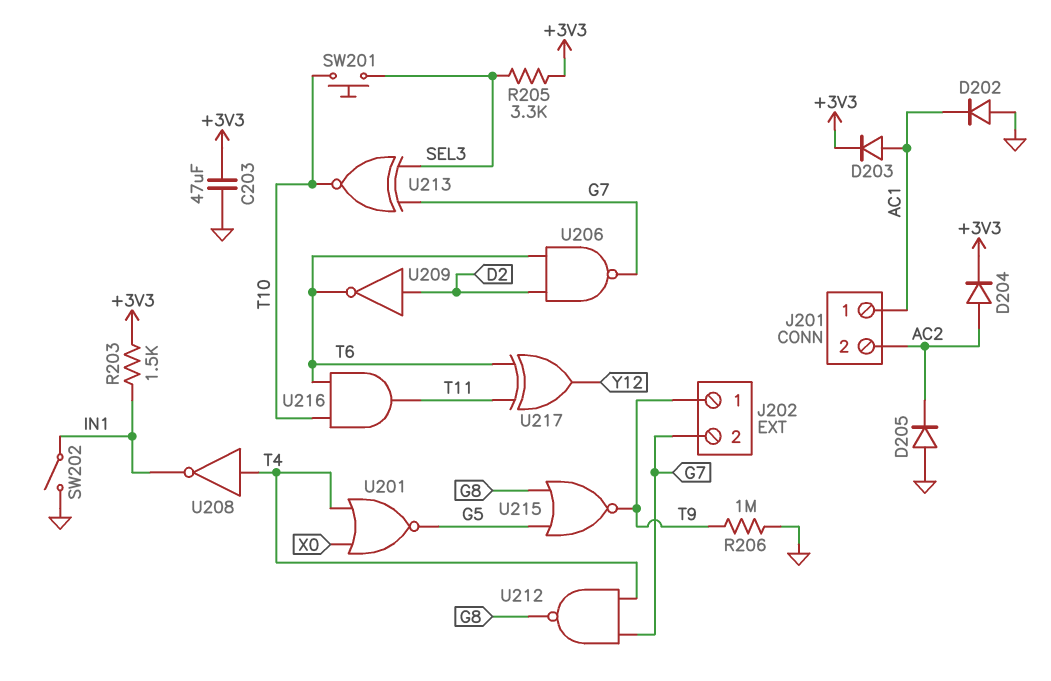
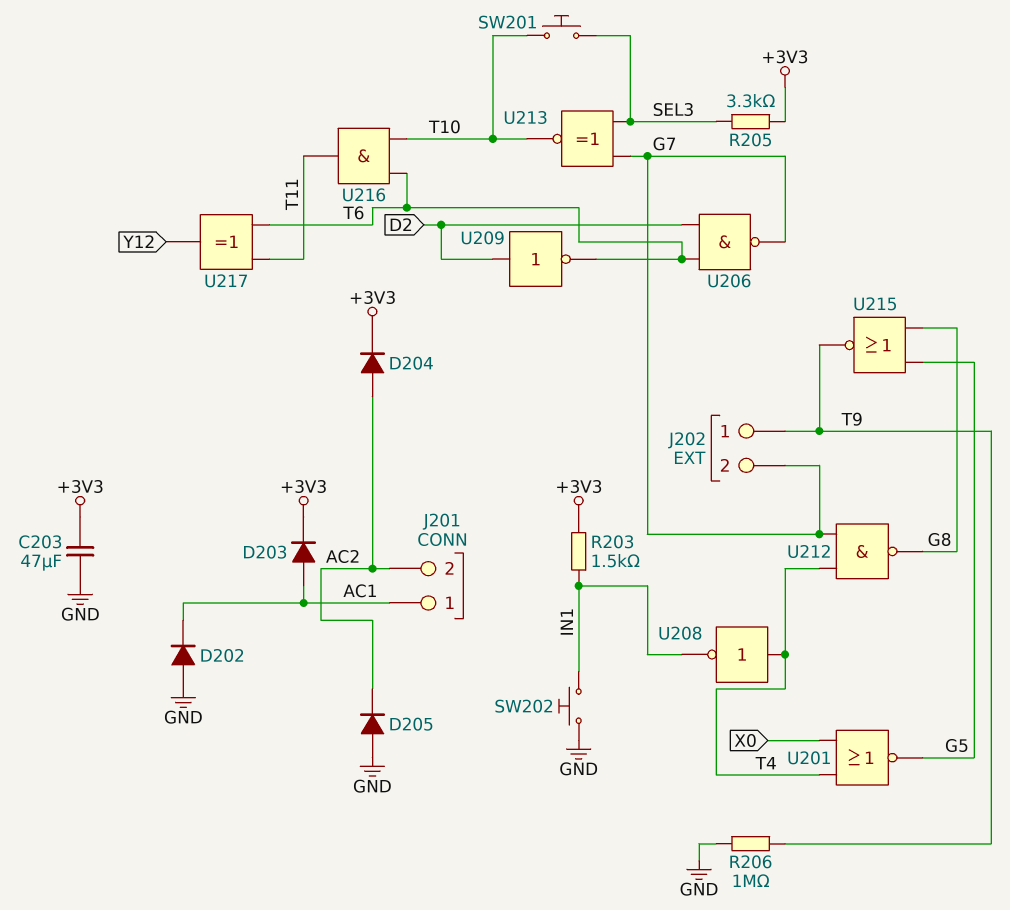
SW202: switch (GND, IN1) -> button (GND, IN1)

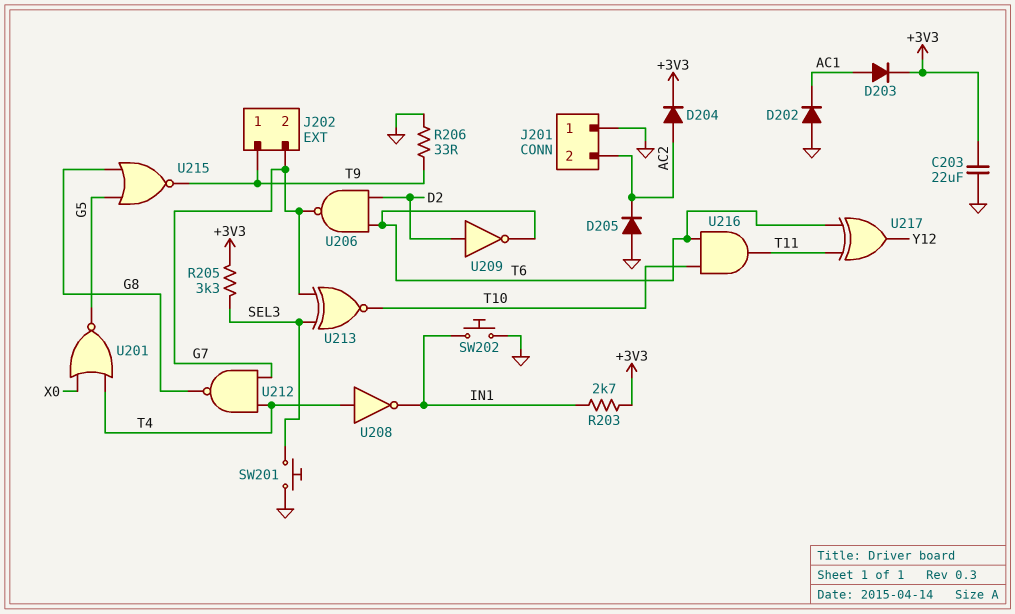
C203: 47uF (+3V3, GND) -> 22uF (+3V3, GND)
J201 pin 1: AC1 -> GND
R203: 1.5k (+3V3, IN1) -> 2.7k (+3V3, IN1)
R206: 1M (GND, T9) -> 33 (GND, T9)
SW201: button (SEL3, T10) -> button (GND, SEL3)

